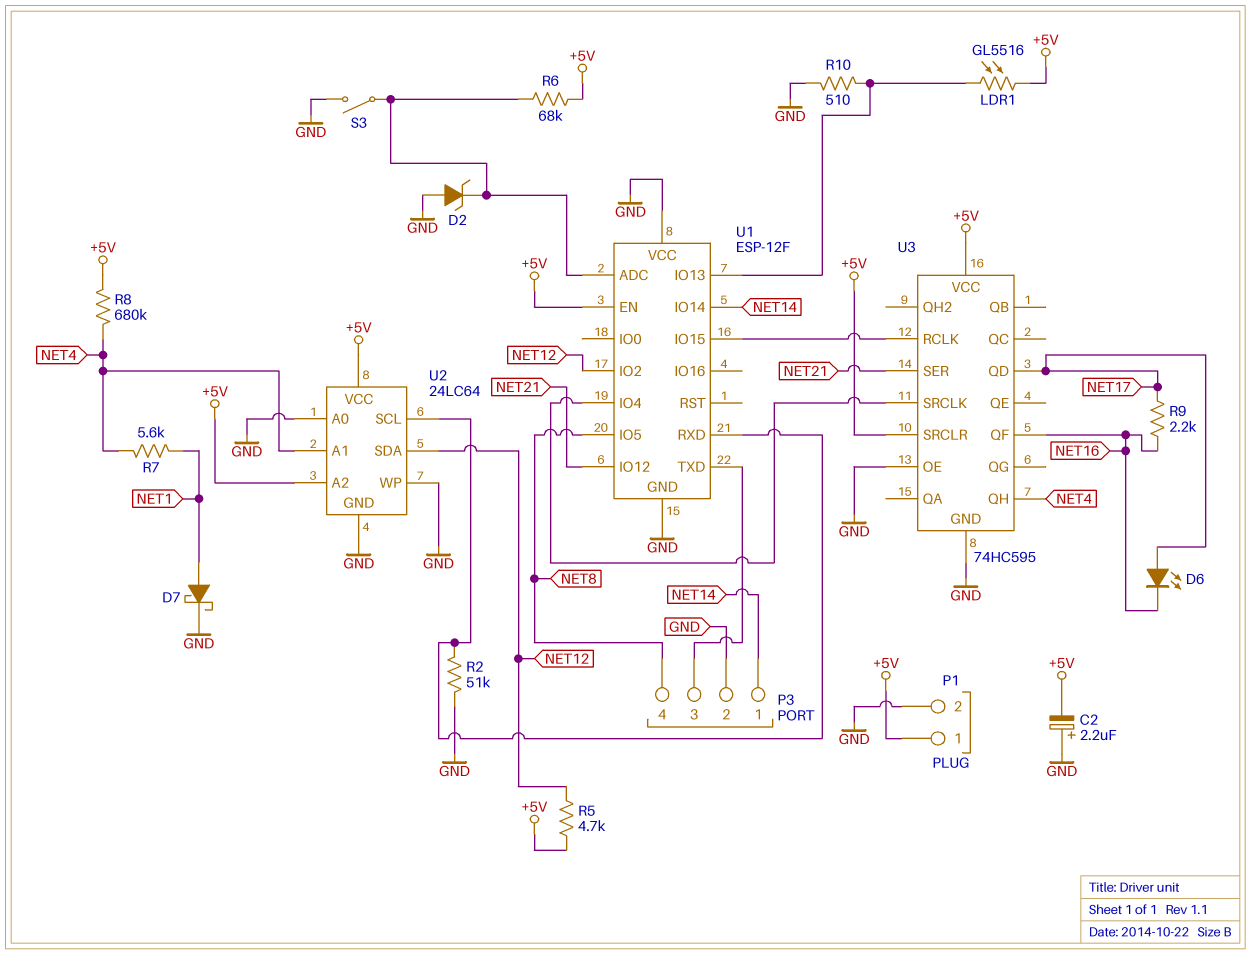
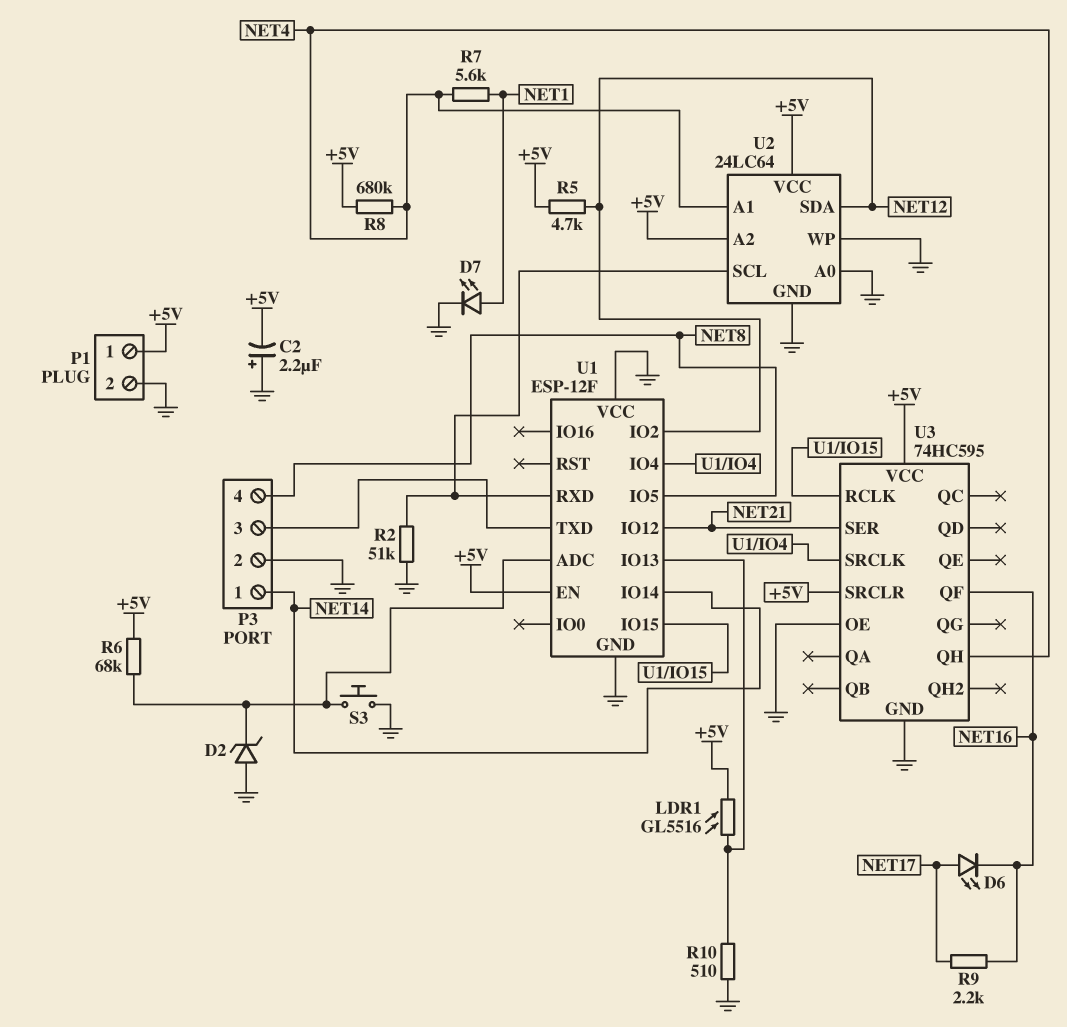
D7: schottky (A NET1, K GND) -> LED (A NET1, K GND)
S3: switch (GND, U1/ADC) -> button (GND, U1/ADC)
U3 pin QD: NET17 -> none

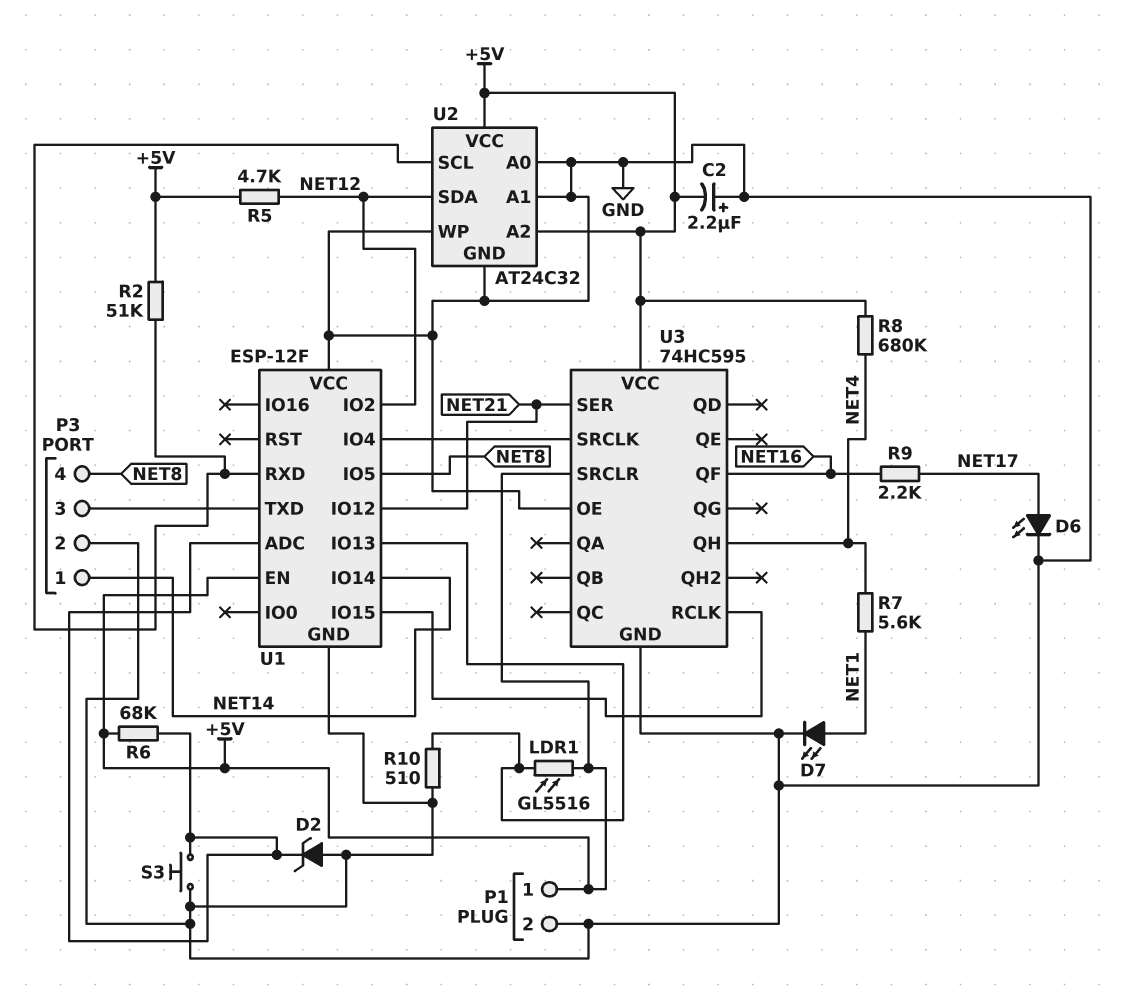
D6: LED (A NET17, K NET16) -> LED (A NET17, K GND)
R2: 51k (GND, U1/RXD) -> 51k (+5V, U1/RXD)
U2: 24LC64 -> AT24C32
U2 pin A1: NET4 -> GND

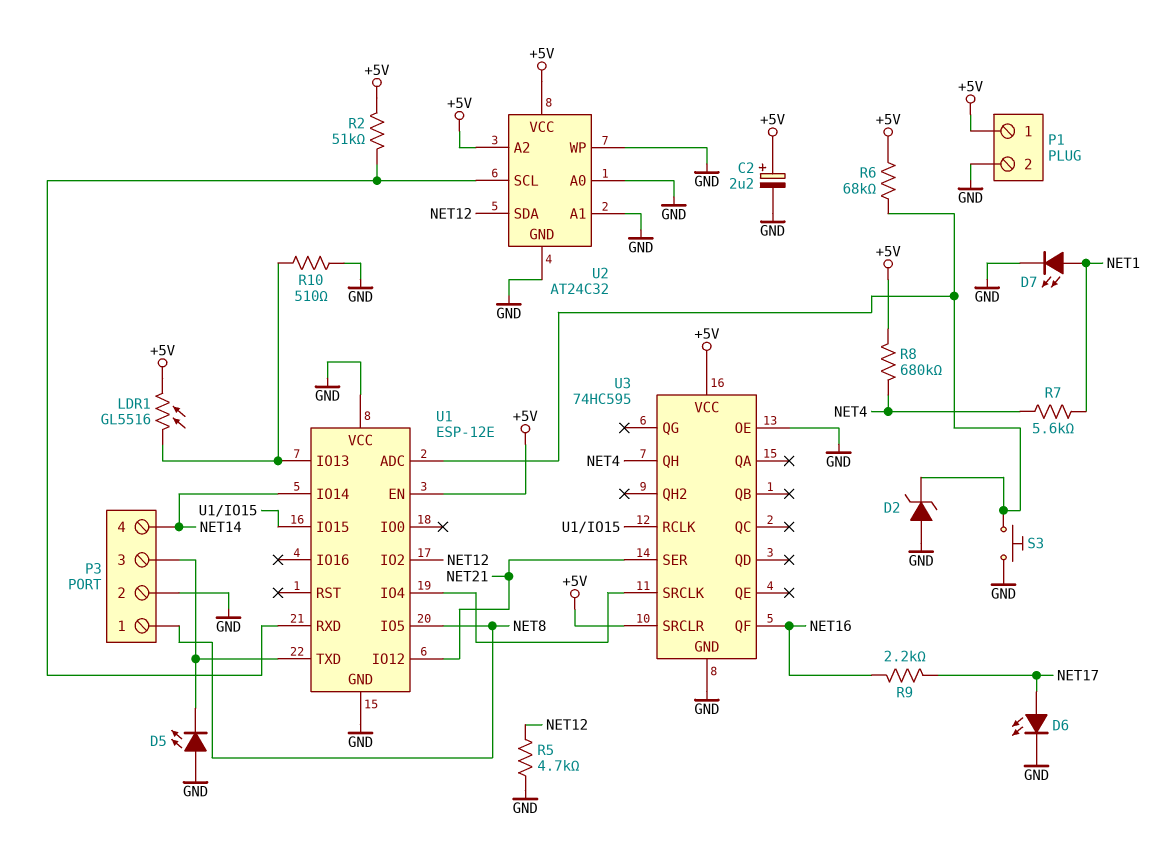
C2: 2.2uF (plus GND, minus +5V) -> 2.2uF (plus +5V, minus GND)
D5: none -> LED (A GND, K P3/3)
P3 pin 1: NET14 -> NET8
P3 pin 4: NET8 -> NET14
R5: 4.7k (+5V, NET12) -> 4.7k (GND, NET12)
U1: ESP-12F -> ESP-12E

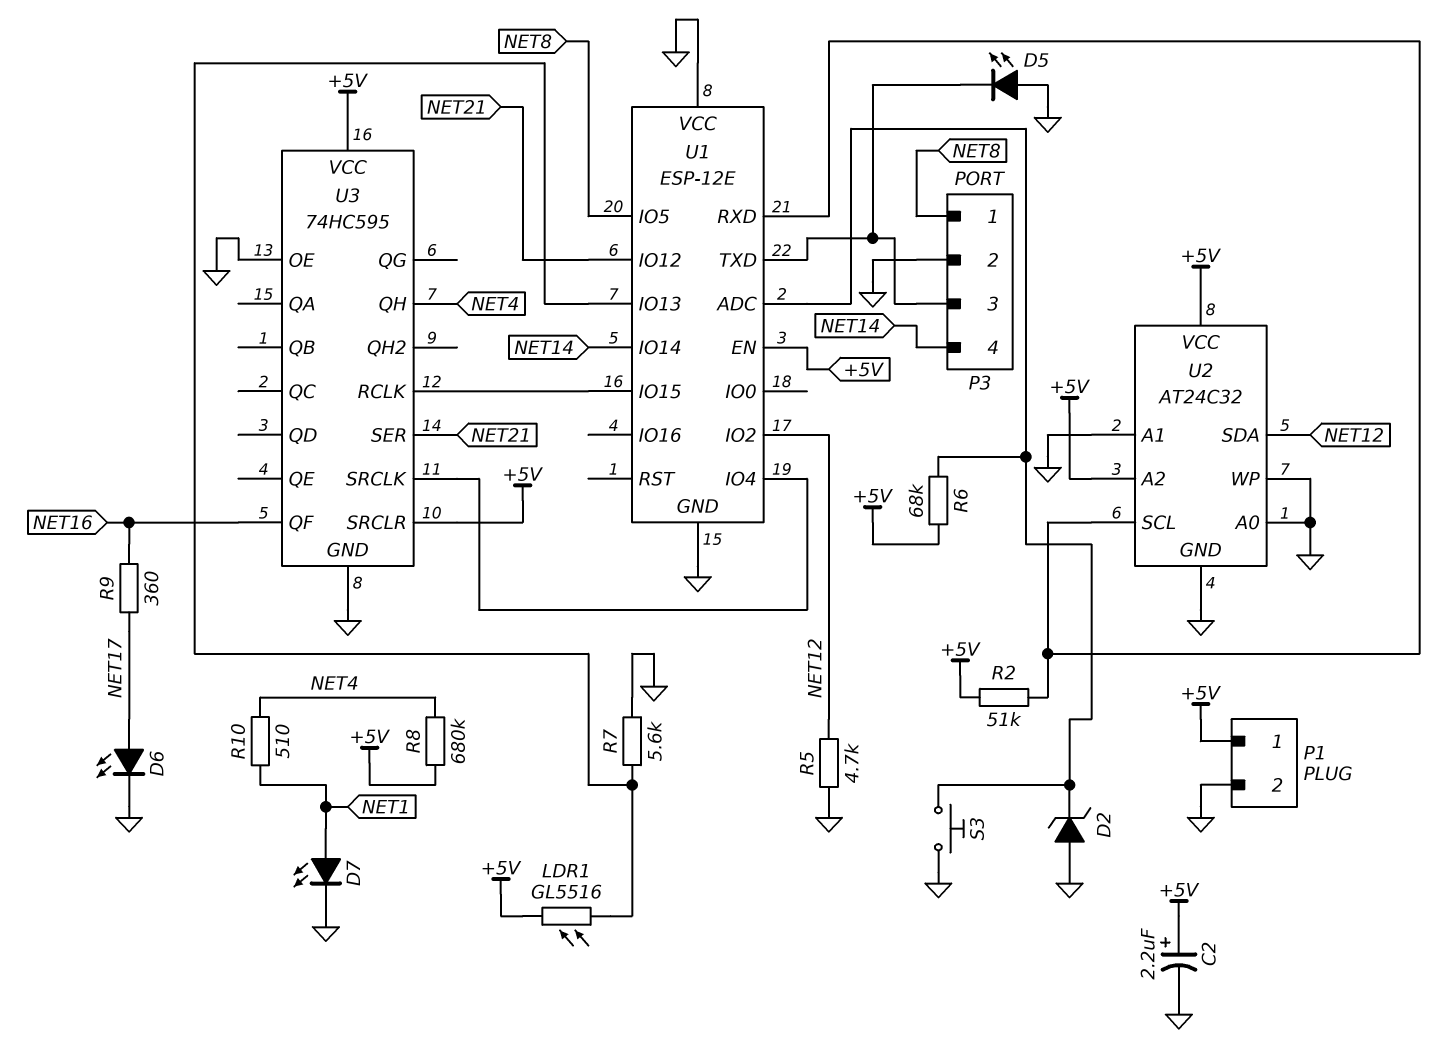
R7: 5.6k (NET1, NET4) -> 5.6k (GND, U1/IO13)
R9: 2.2k (NET16, NET17) -> 360 (NET16, NET17)
R10: 510 (GND, U1/IO13) -> 510 (NET1, NET4)

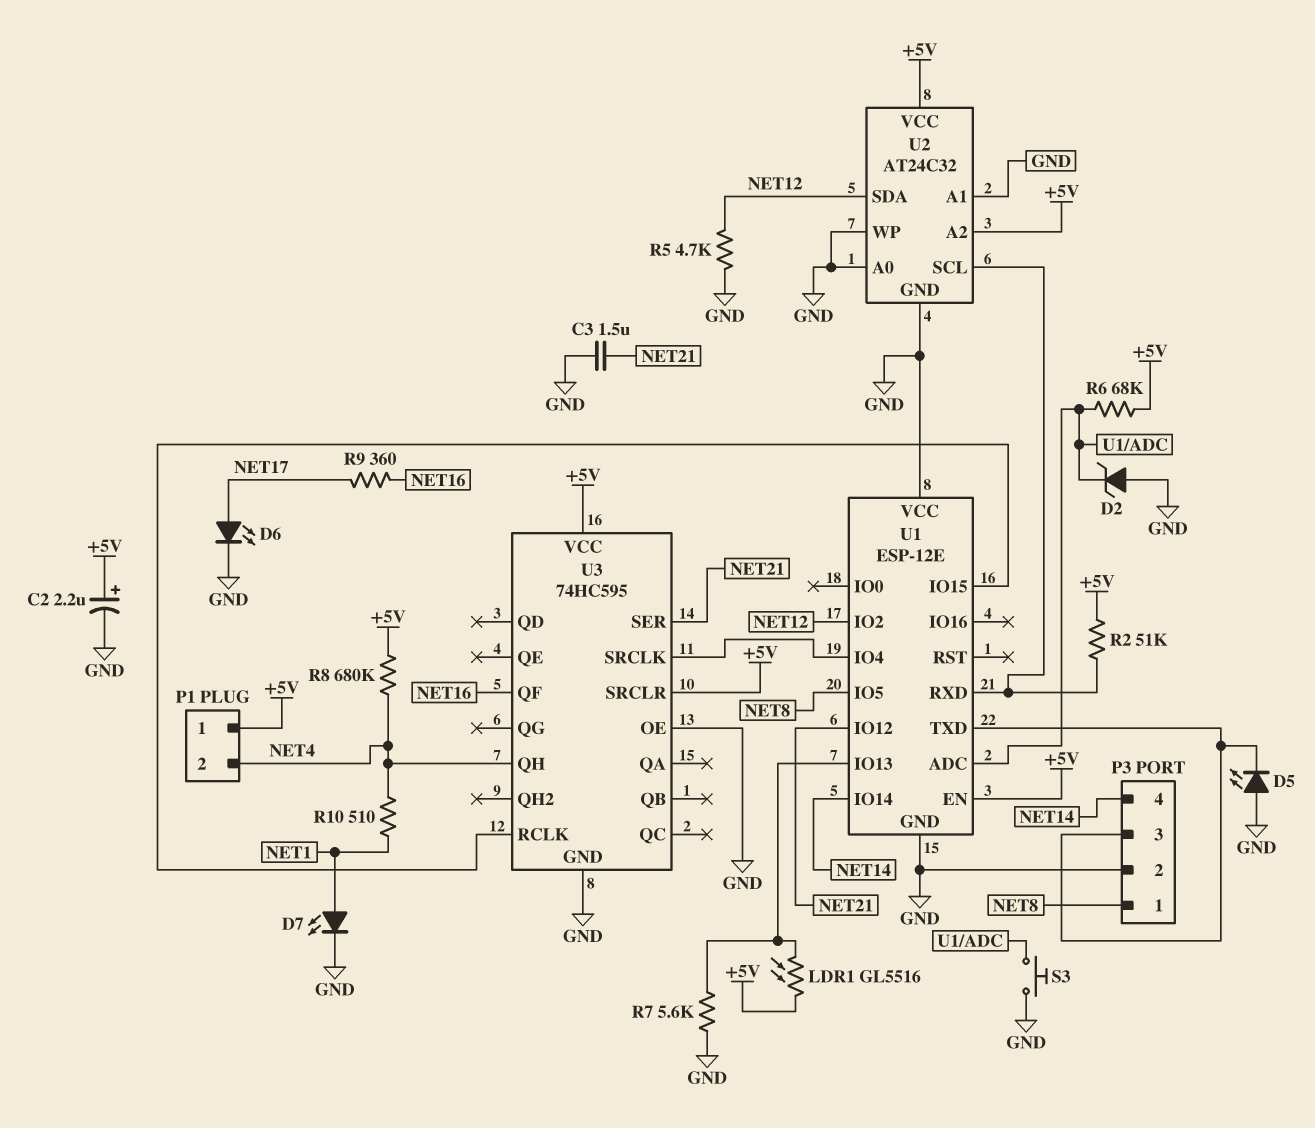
C3: none -> 1.5uF (GND, NET21)
P1 pin 2: GND -> NET4

